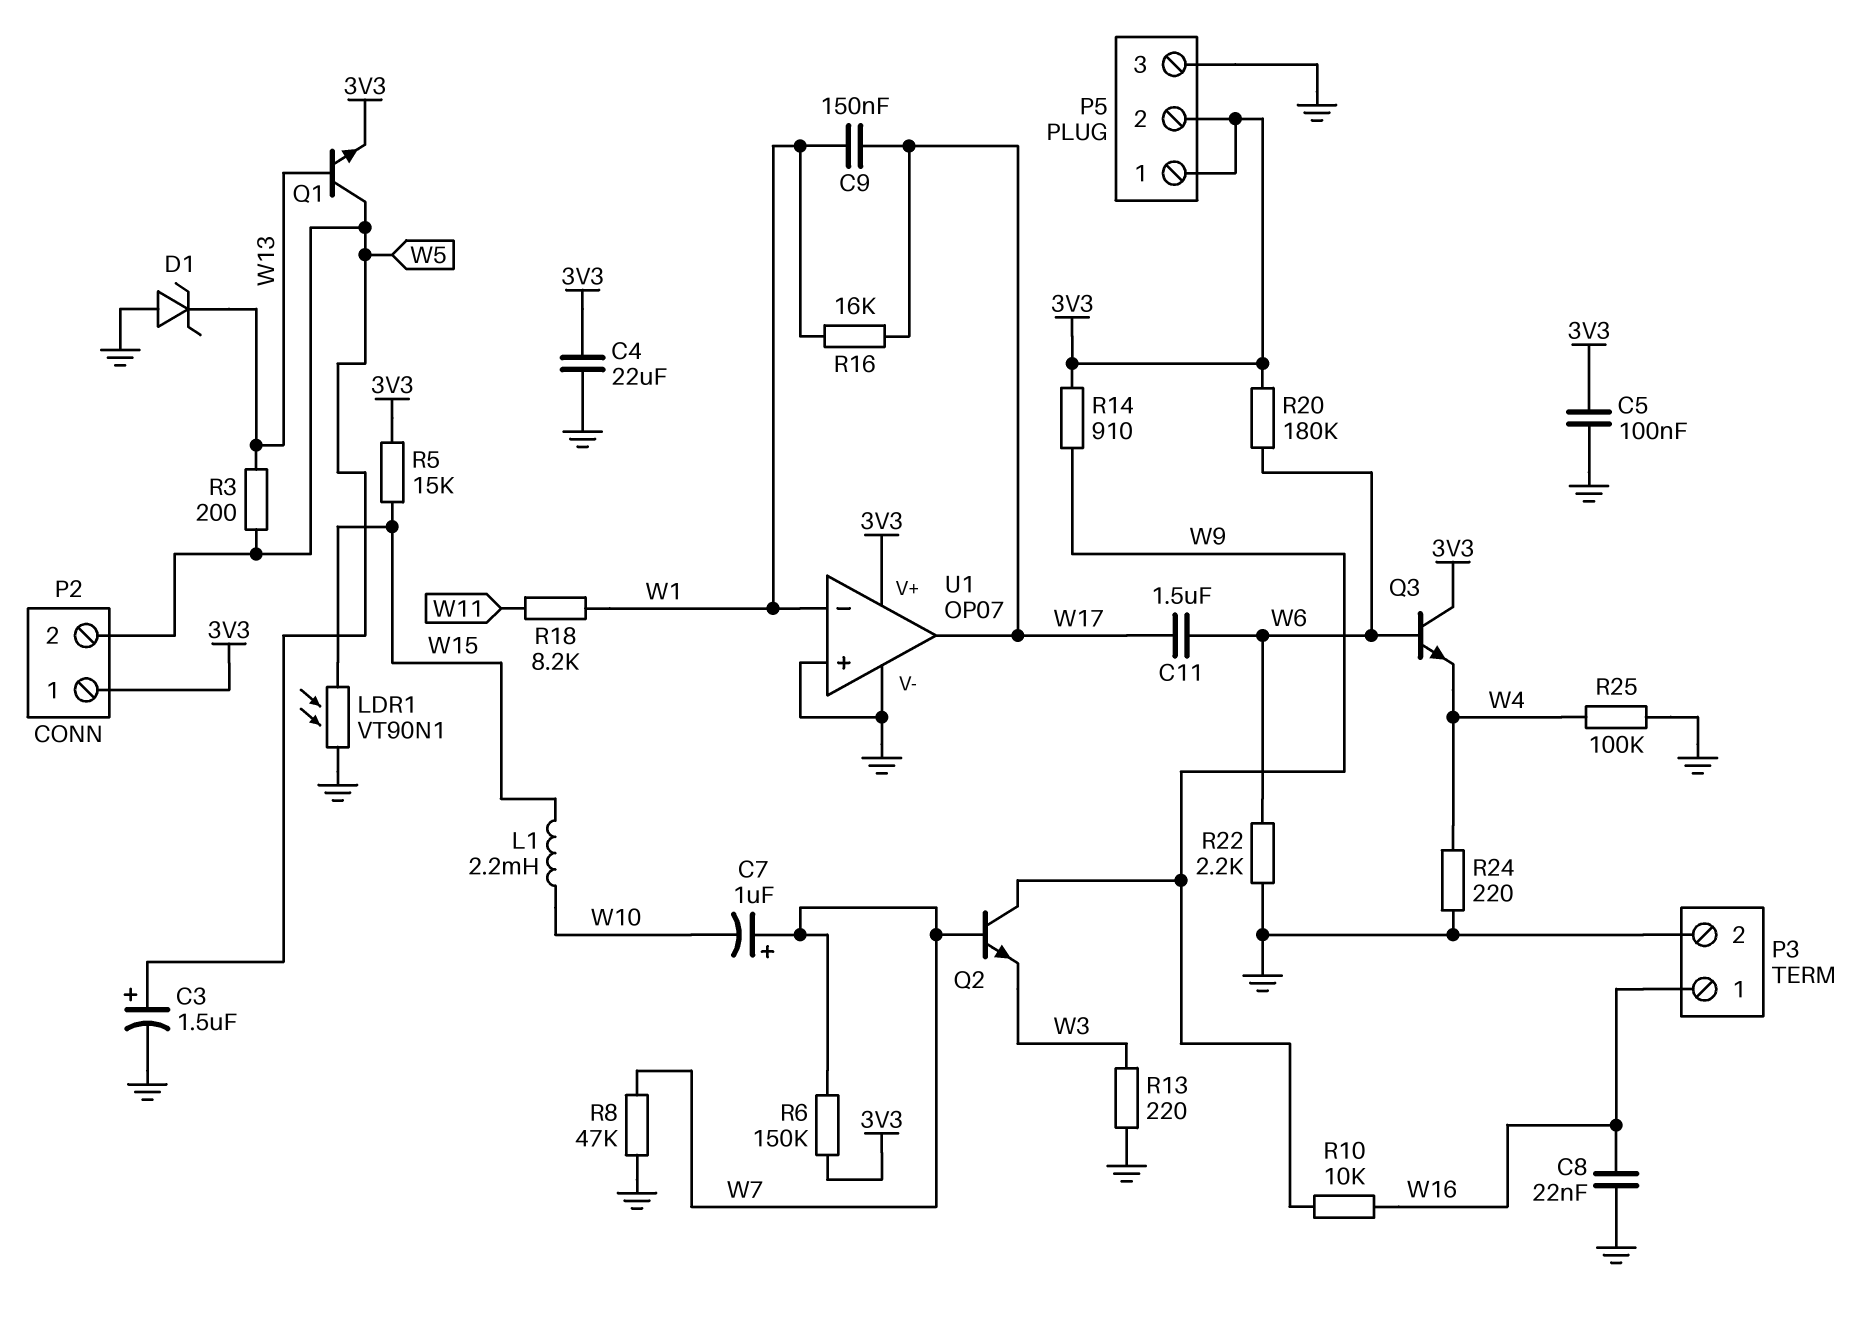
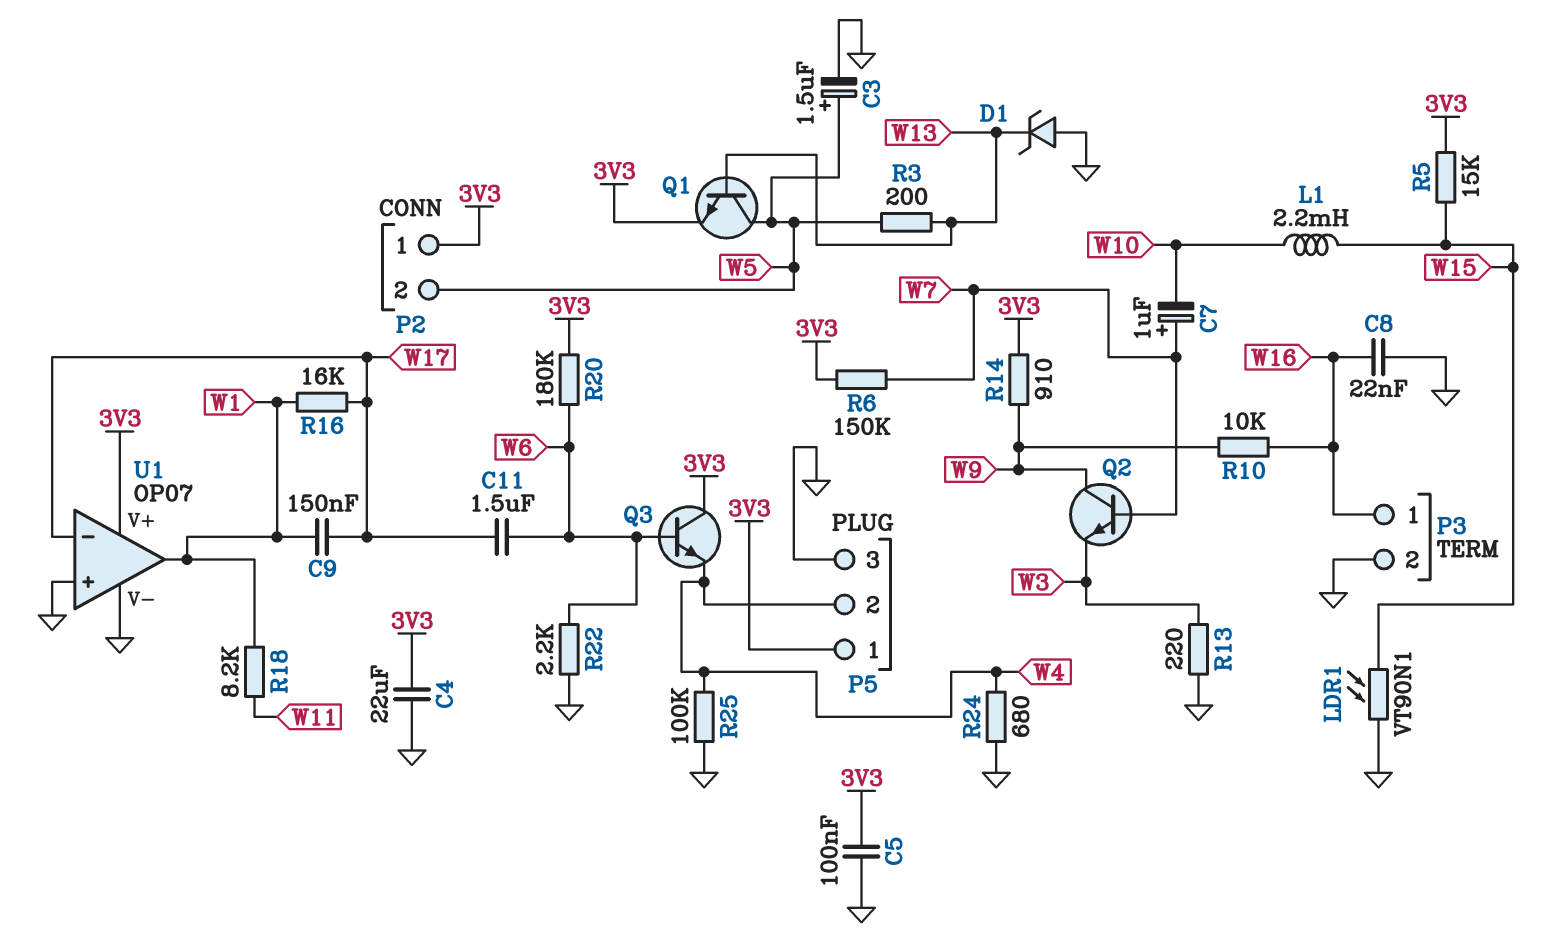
P5 pin 2: 3V3 -> W4
R8: 47k (GND, W7) -> none
R24: 220 (GND, W4) -> 680 (GND, W4)
U1 pin in-: W1 -> W17
U1 pin out: W17 -> W1

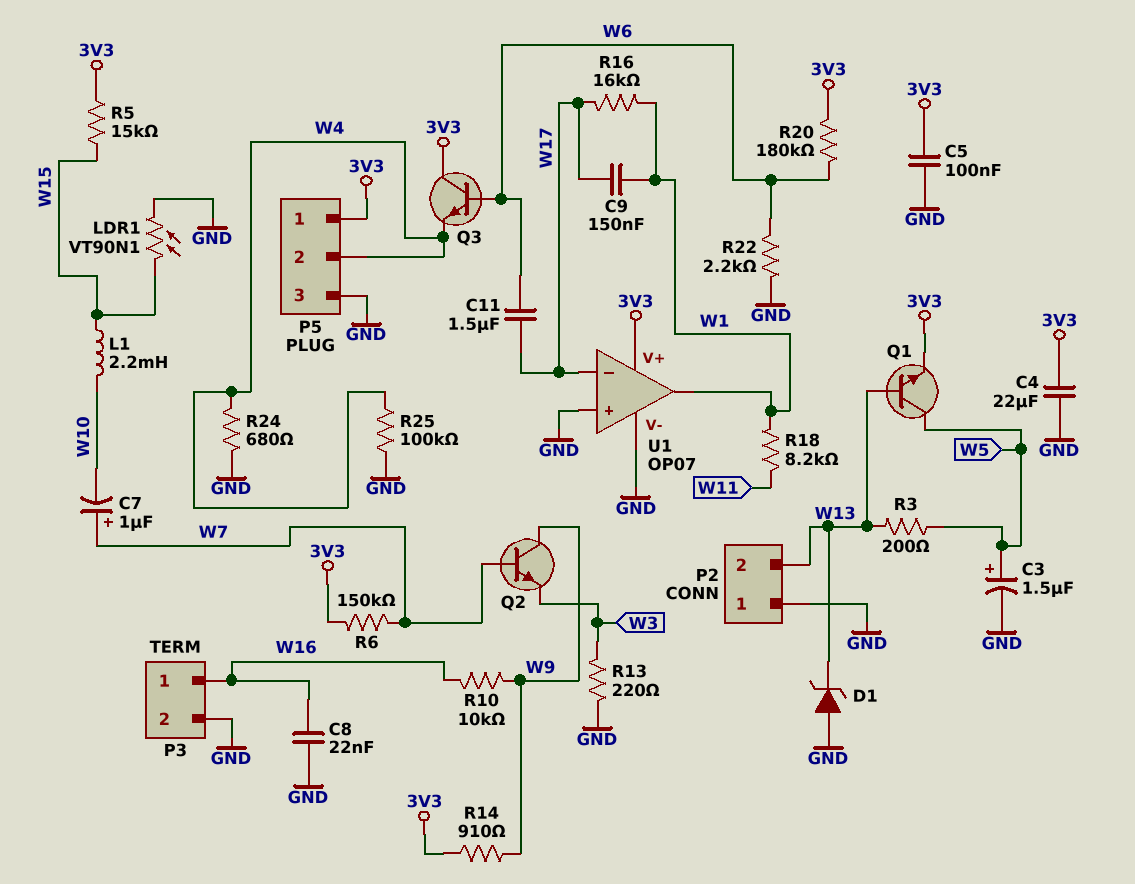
P2 pin 1: 3V3 -> GND
P2 pin 2: W5 -> W13

